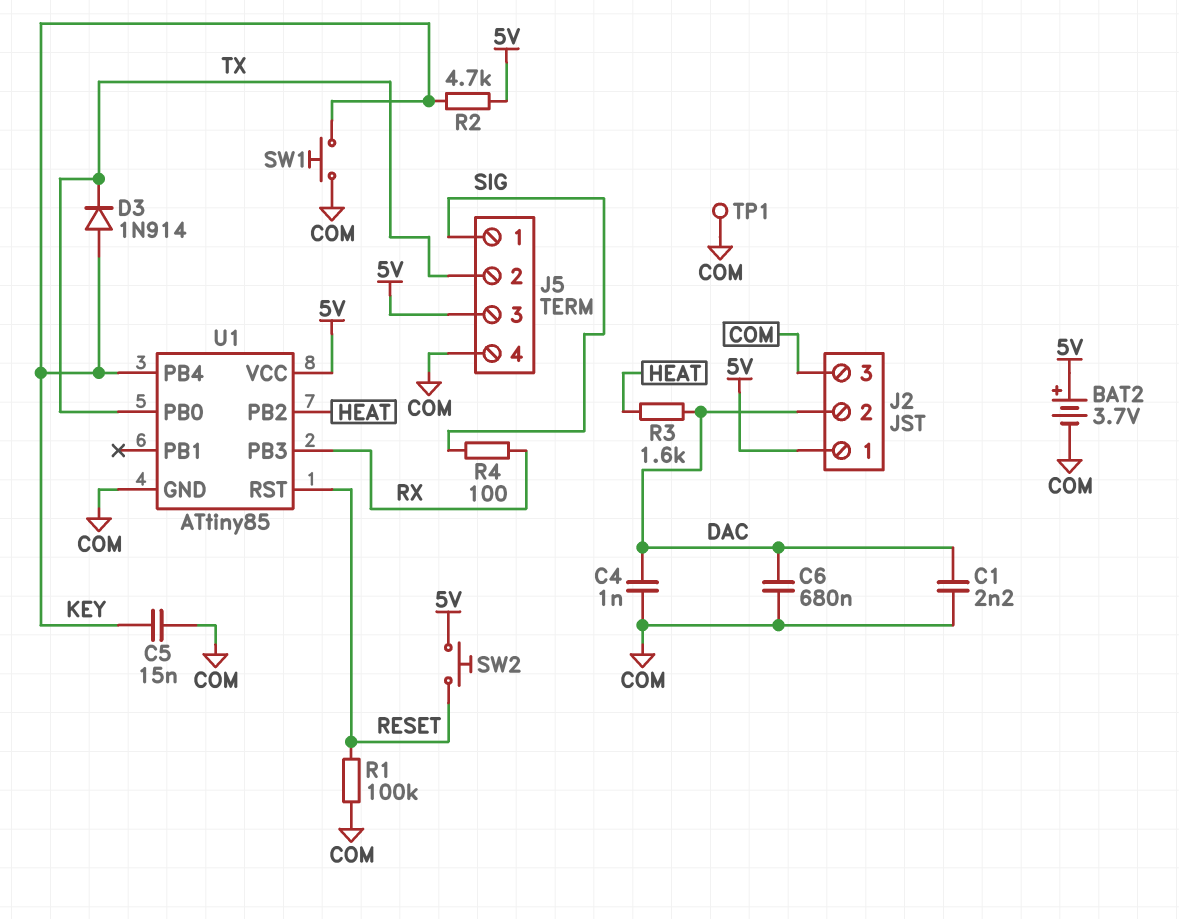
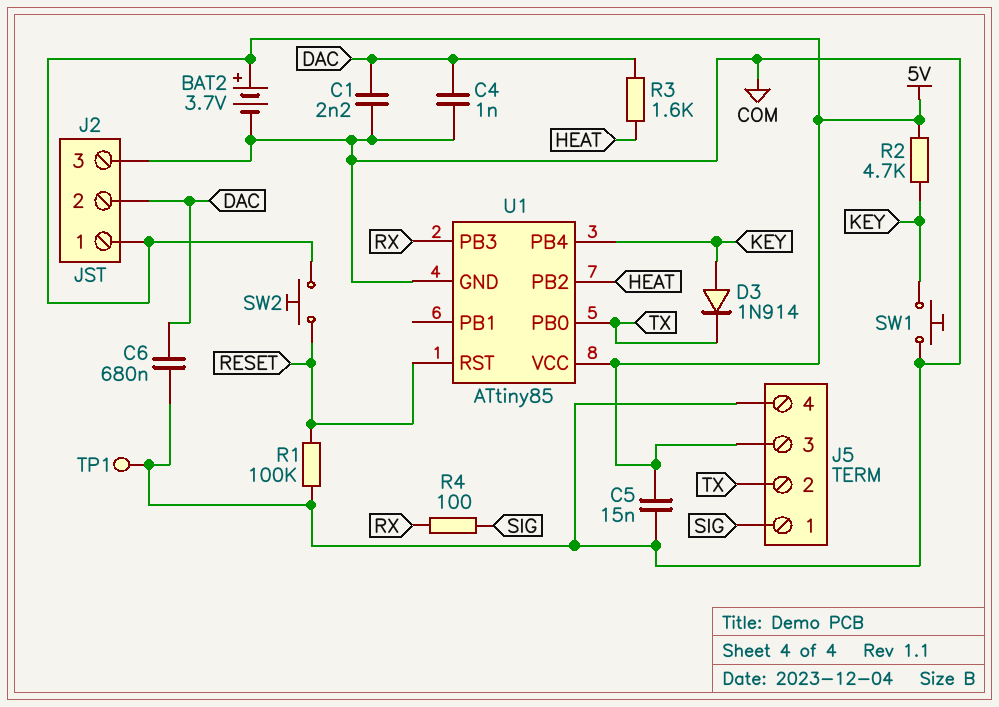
C5: 15nF (COM, KEY) -> 15nF (5V, COM)

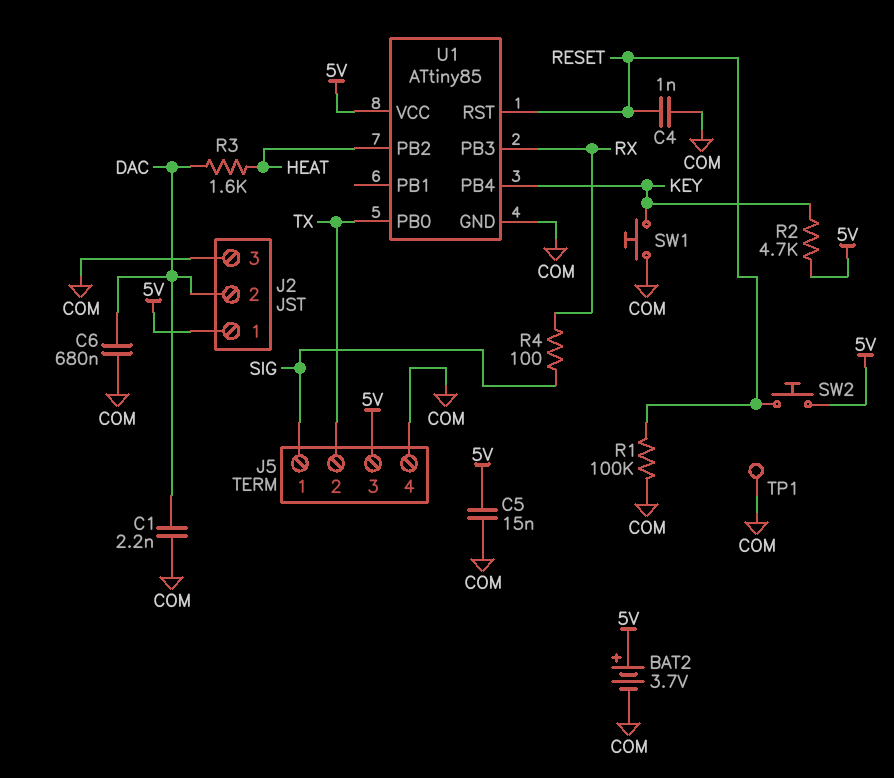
C4: 1nF (COM, DAC) -> 1nF (COM, RESET)
D3: diode 1N914 (A KEY, K TX) -> none

